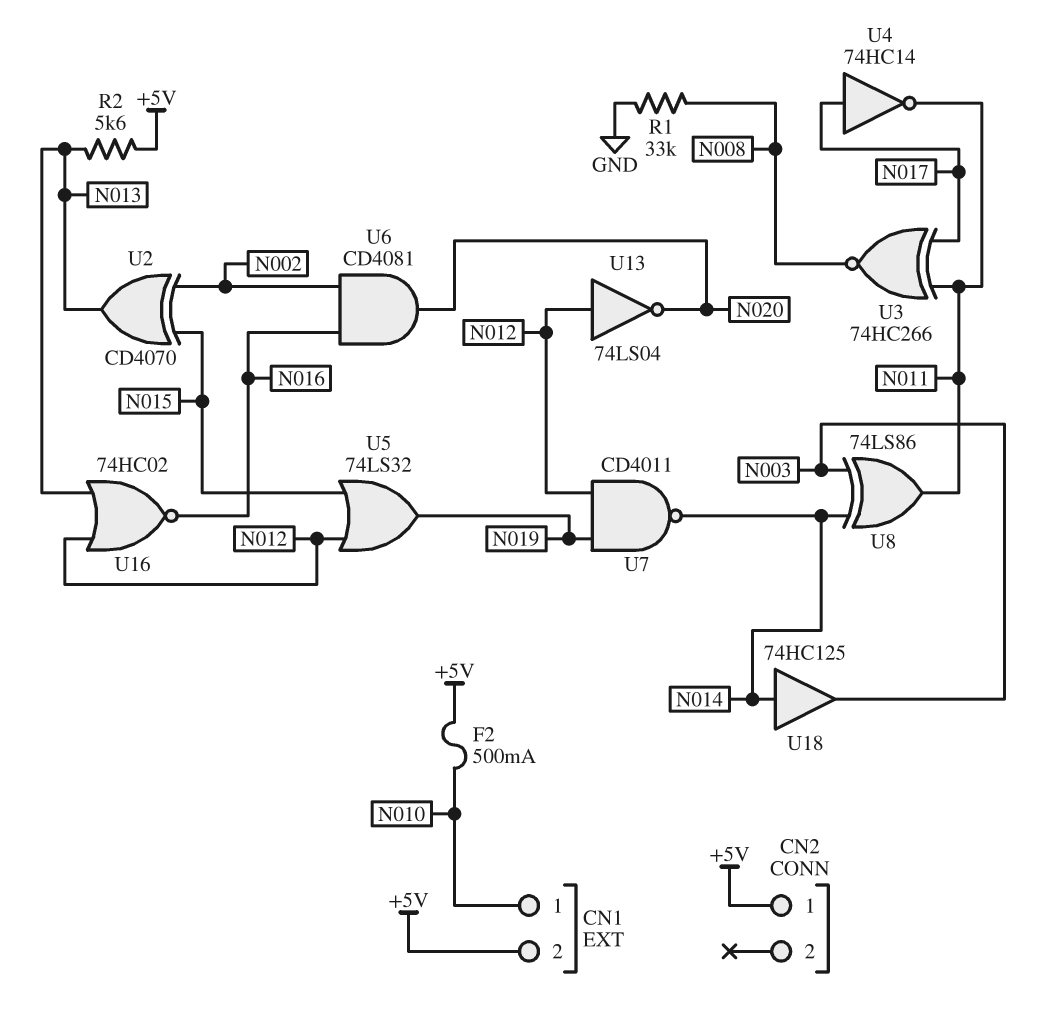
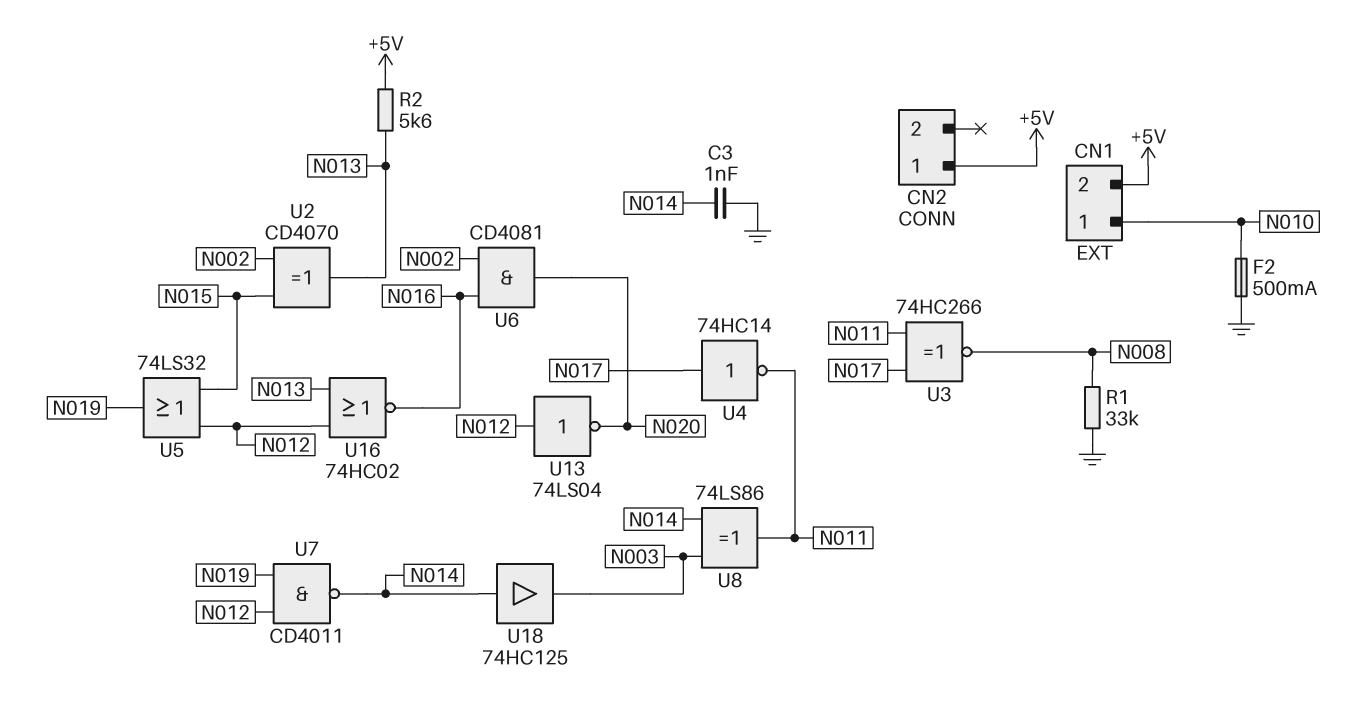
C3: none -> 1nF (GND, N014)
F2: 500mA (+5V, N010) -> 500mA (GND, N010)

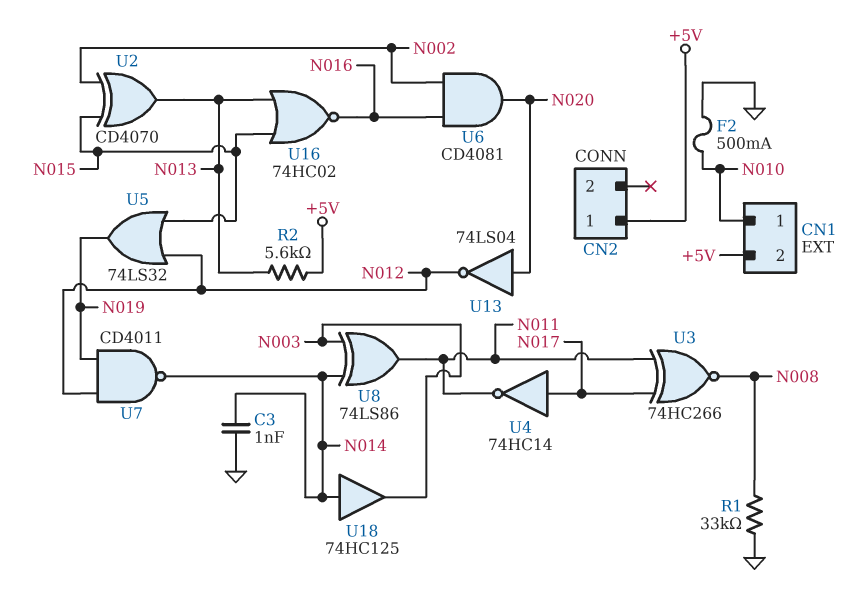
U13: NOT 74LS04 (in N012, out N020) -> NOT 74LS04 (in N020, out N012)
U16: NOR 74HC02 (in N012, in N013, out N016) -> NOR 74HC02 (in N013, in N015, out N016)

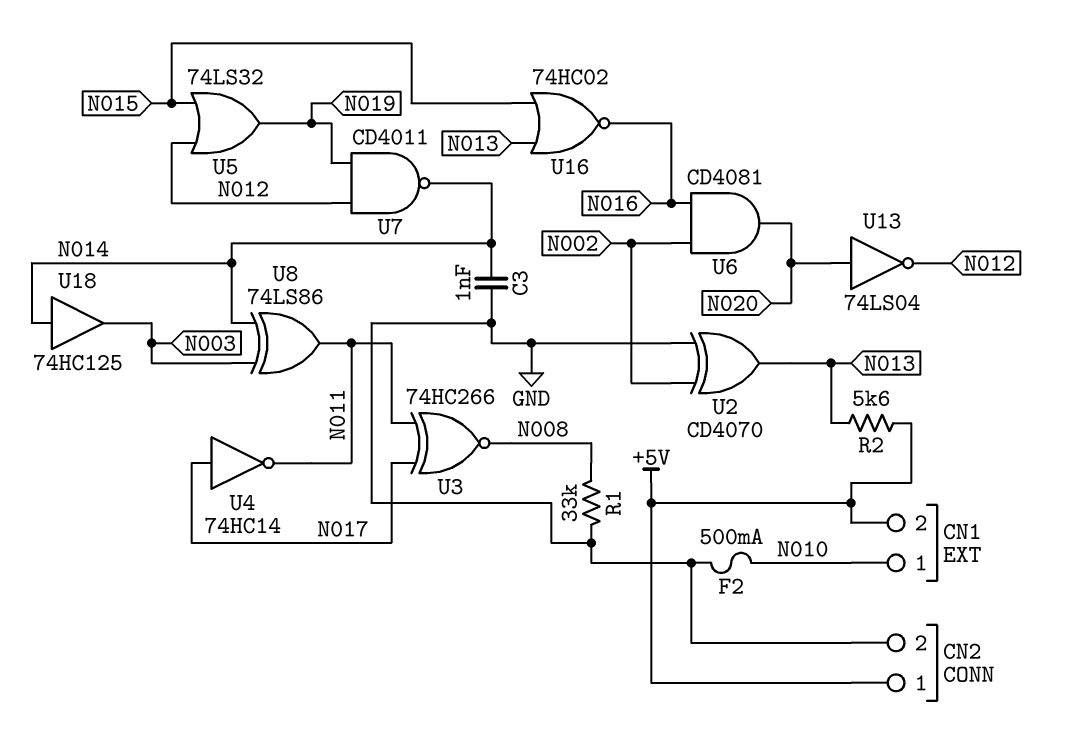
CN2 pin 2: none -> GND
U2: XOR CD4070 (in N002, in N015, out N013) -> XOR CD4070 (in GND, in N002, out N013)

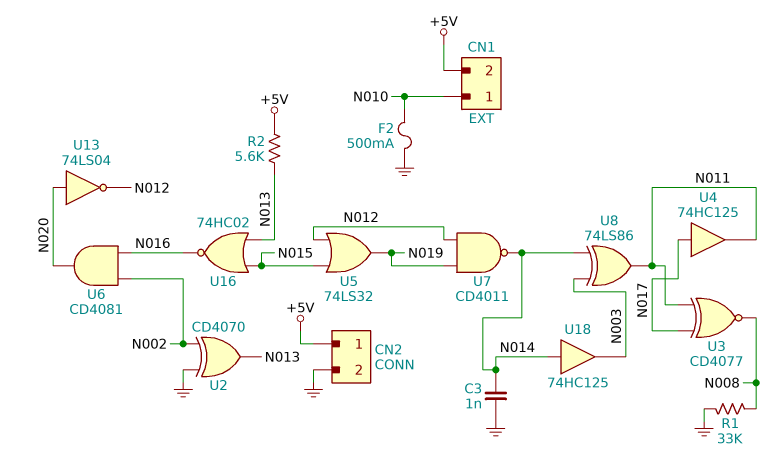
U3: XNOR 74HC266 (in N011, in N017, out N008) -> XNOR CD4077 (in N011, in N017, out N008)
U4: NOT 74HC14 (in N017, out N011) -> buffer 74HC125 (in N017, out N011)

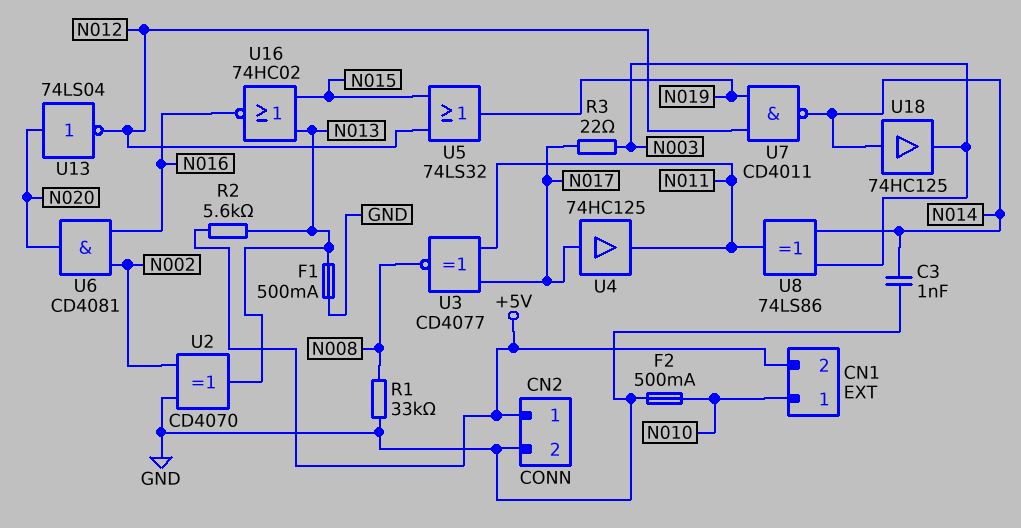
F1: none -> 500mA (GND, N013)
R3: none -> 22 (N003, N017)

